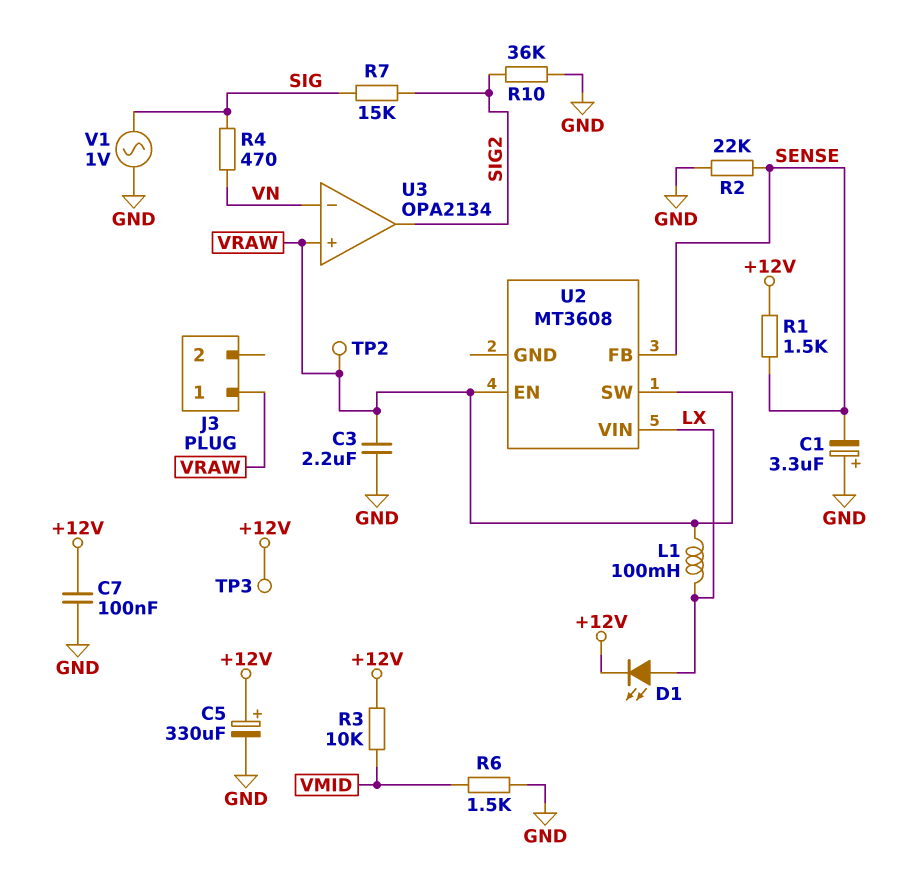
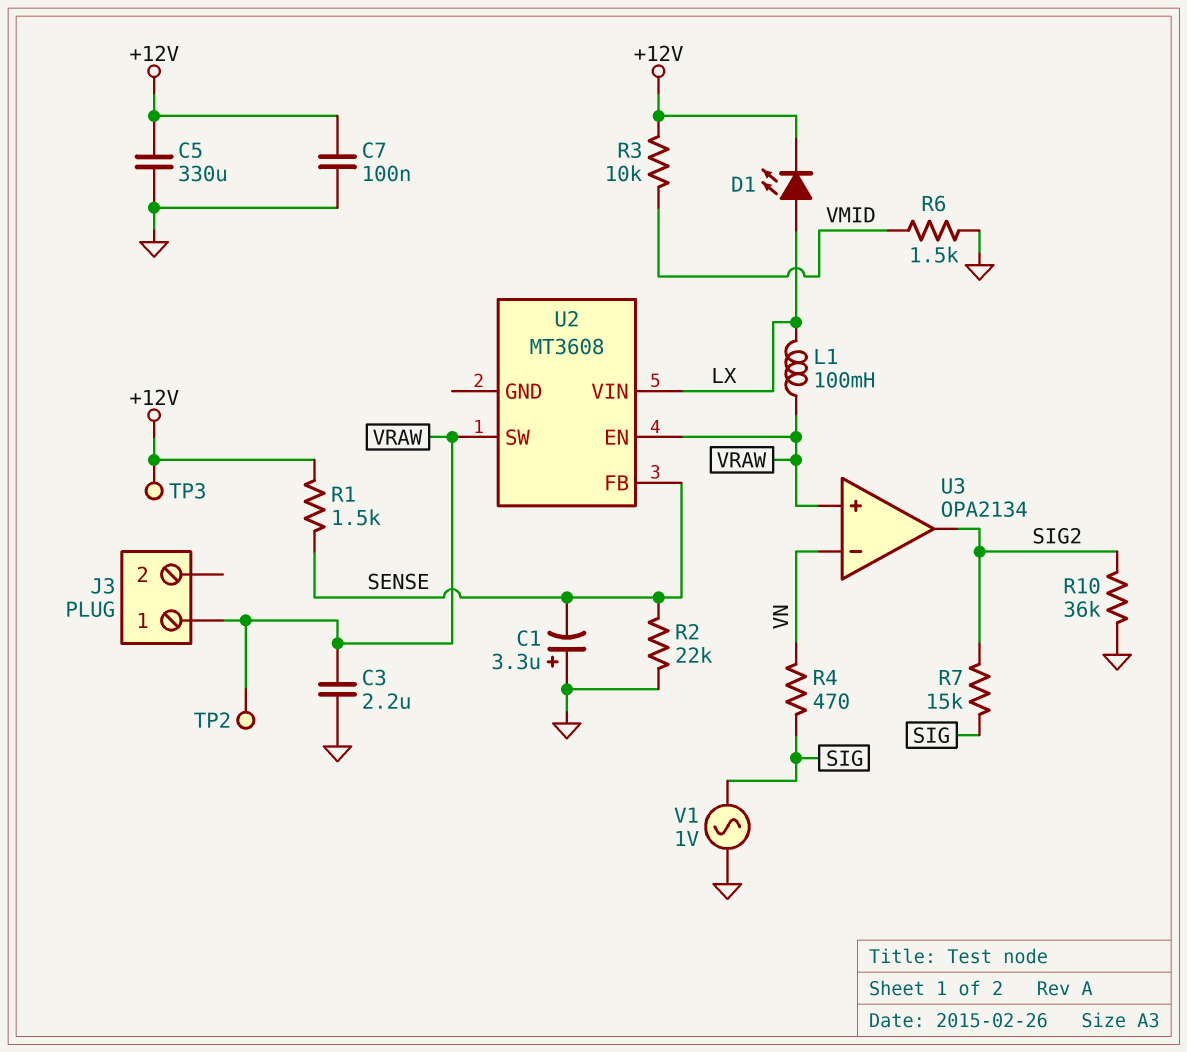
C5: 330uF (plus +12V, minus GND) -> 330uF (+12V, GND)

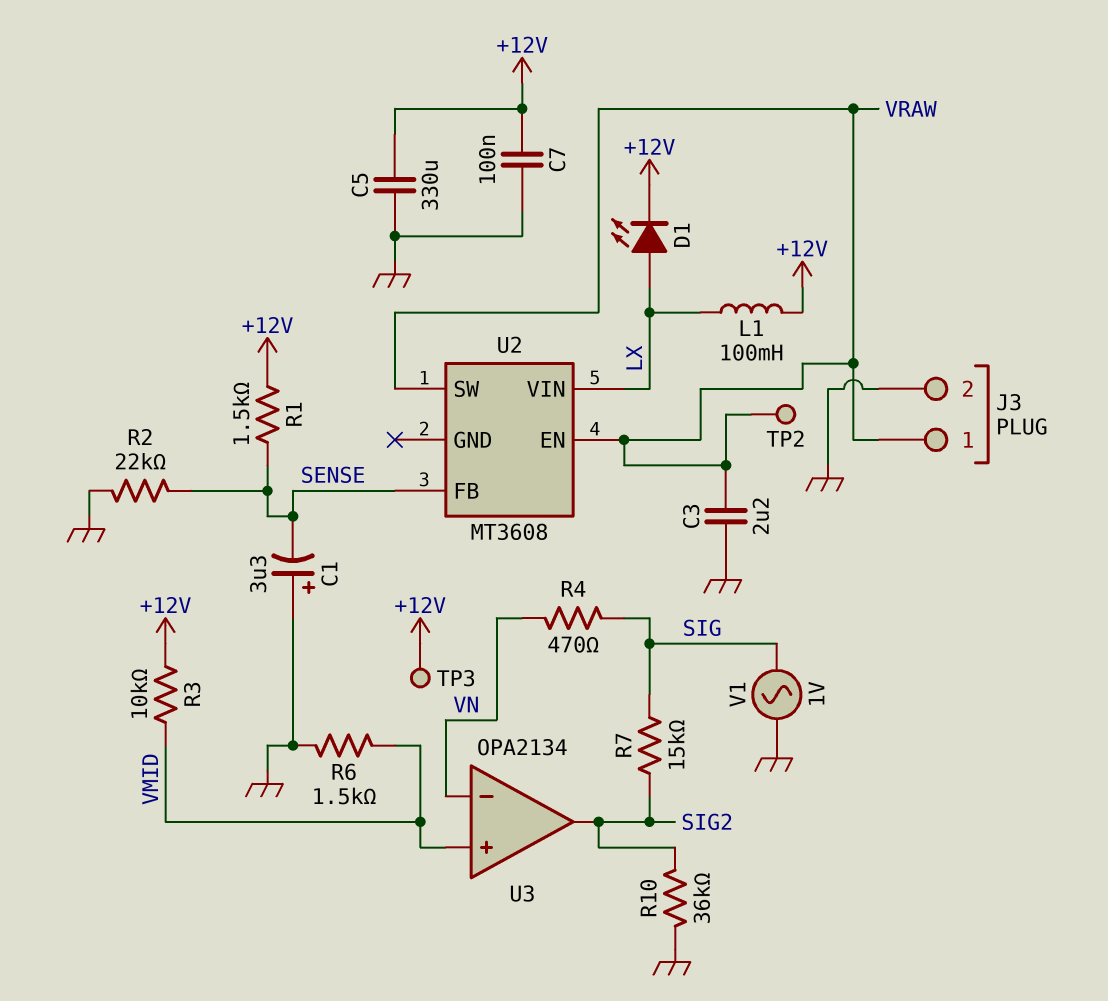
J3 pin 2: none -> GND
L1: 100mH (LX, VRAW) -> 100mH (+12V, LX)
U3 pin in+: VRAW -> VMID

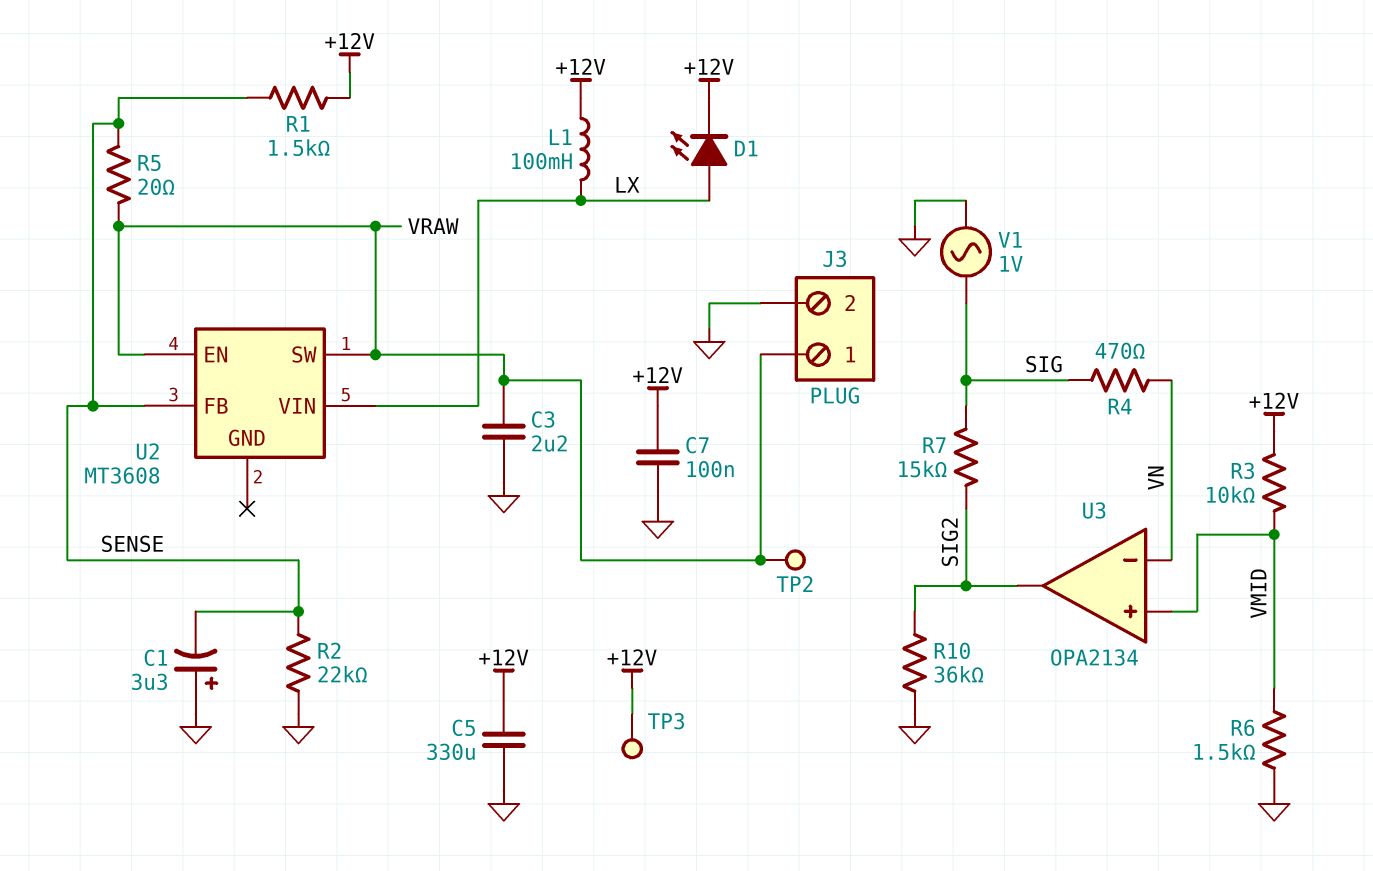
R5: none -> 20 (SENSE, VRAW)

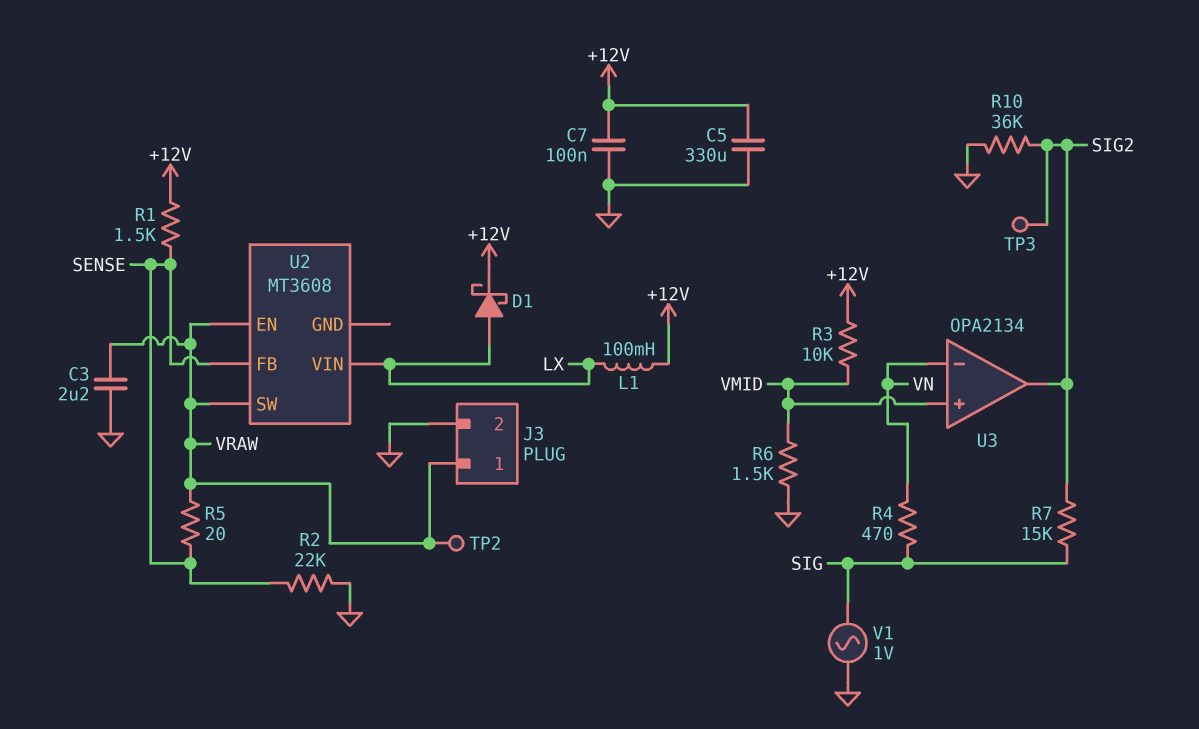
C1: 3.3uF (plus GND, minus SENSE) -> none
D1: LED (A LX, K +12V) -> schottky (A LX, K +12V)
TP3: test point (+12V) -> test point (SIG2)

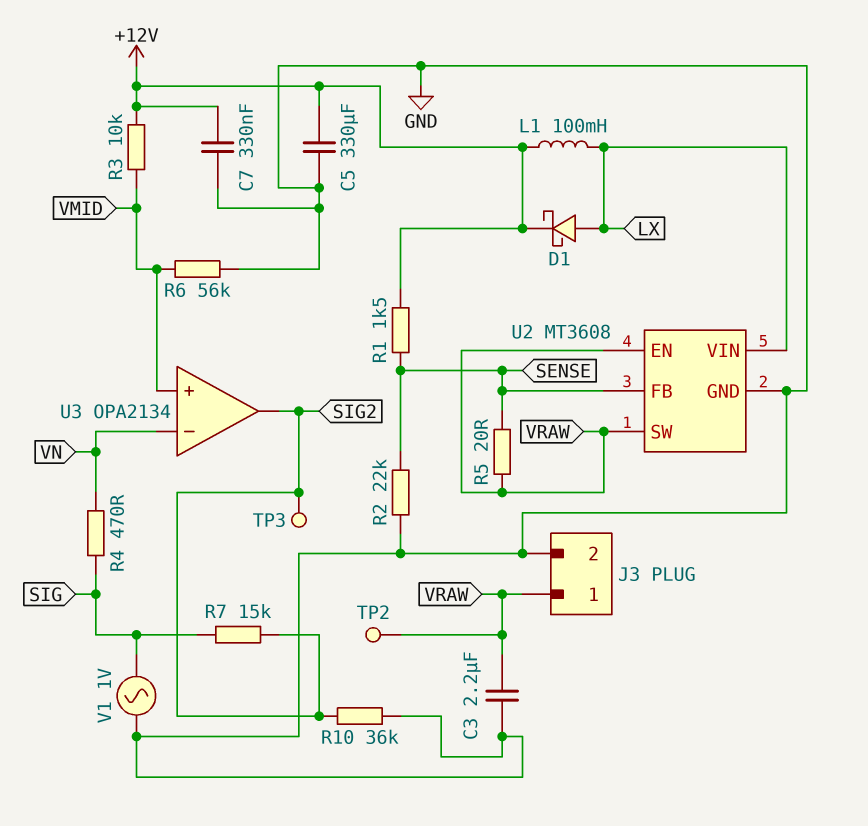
C7: 100nF (+12V, GND) -> 330nF (+12V, GND)
R6: 1.5k (GND, VMID) -> 56k (GND, VMID)
U2 pin GND: none -> GND

